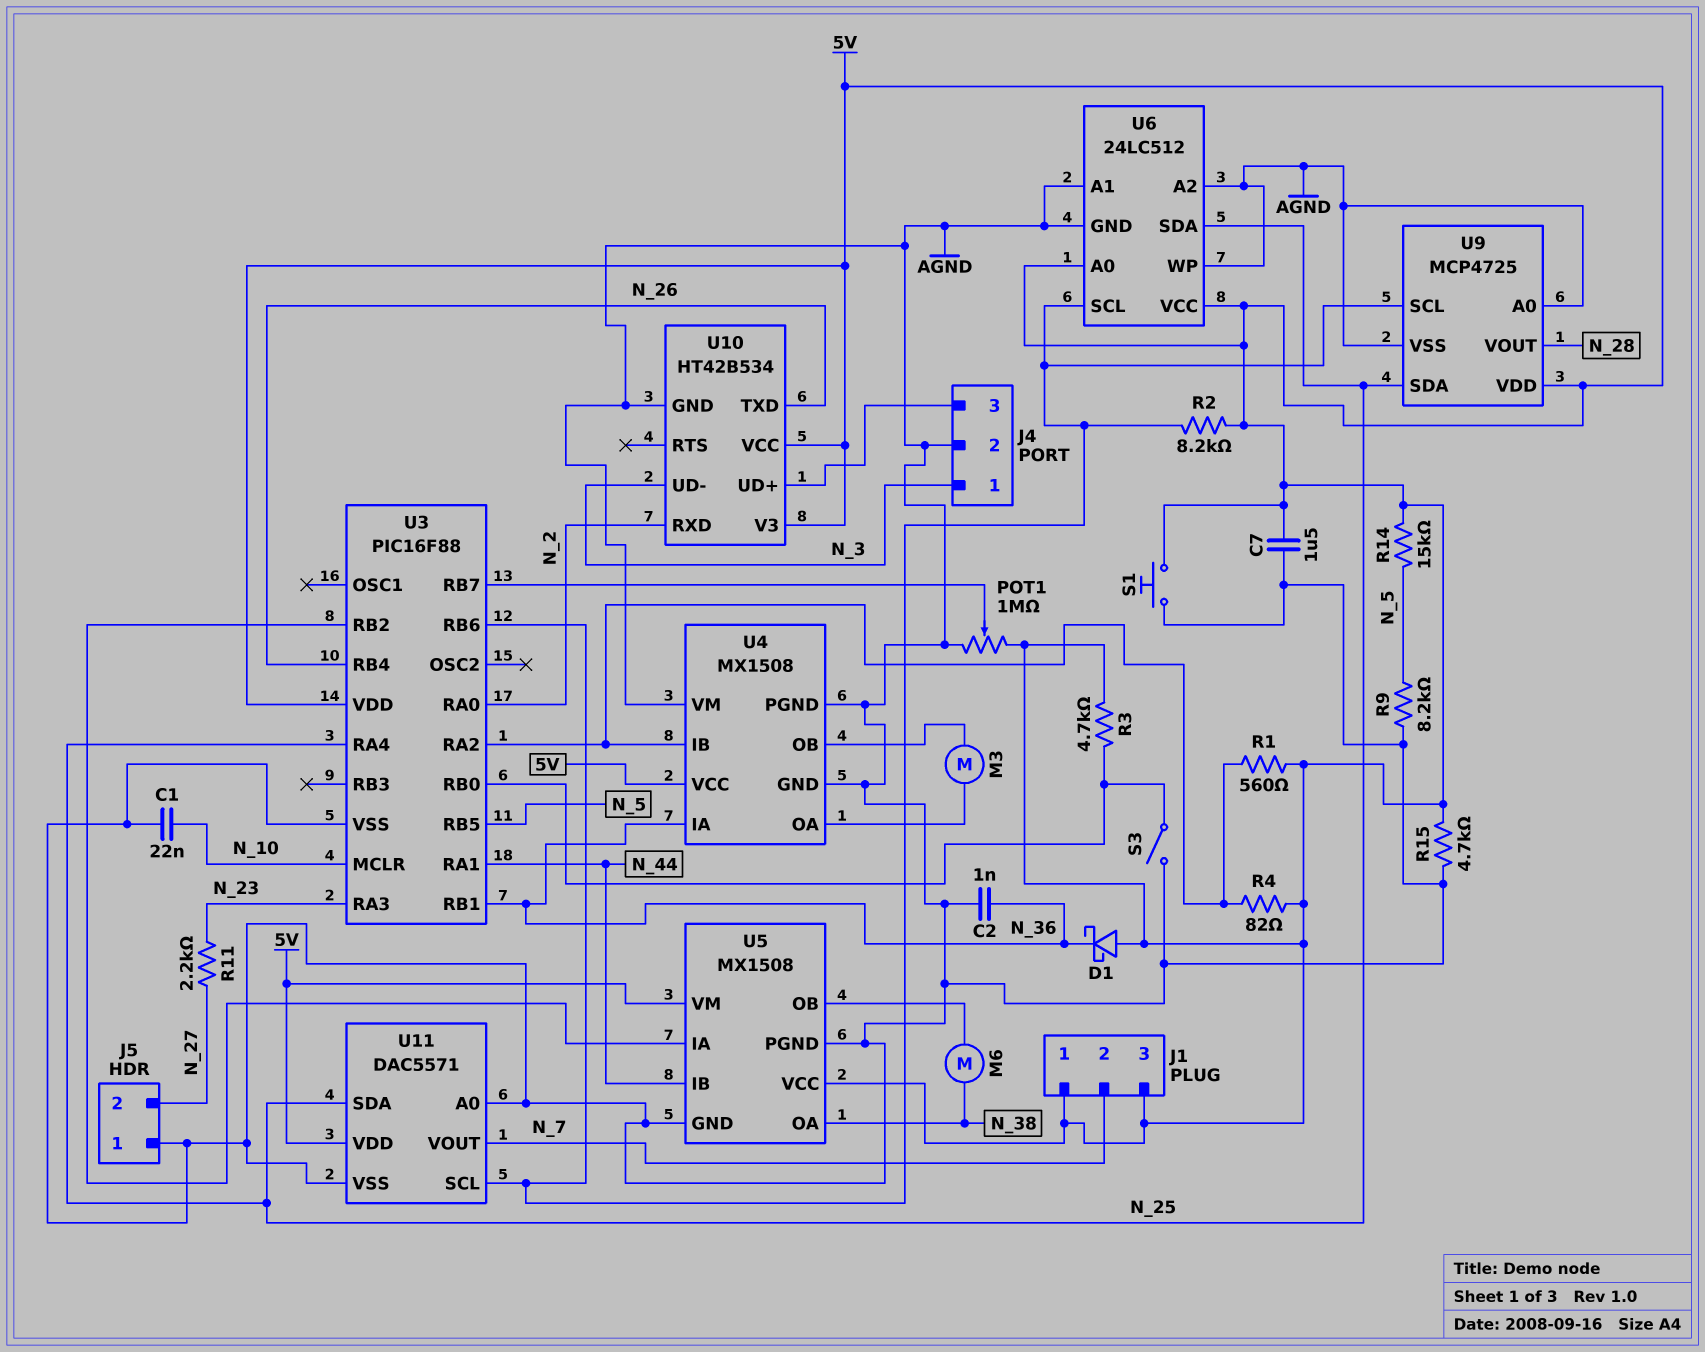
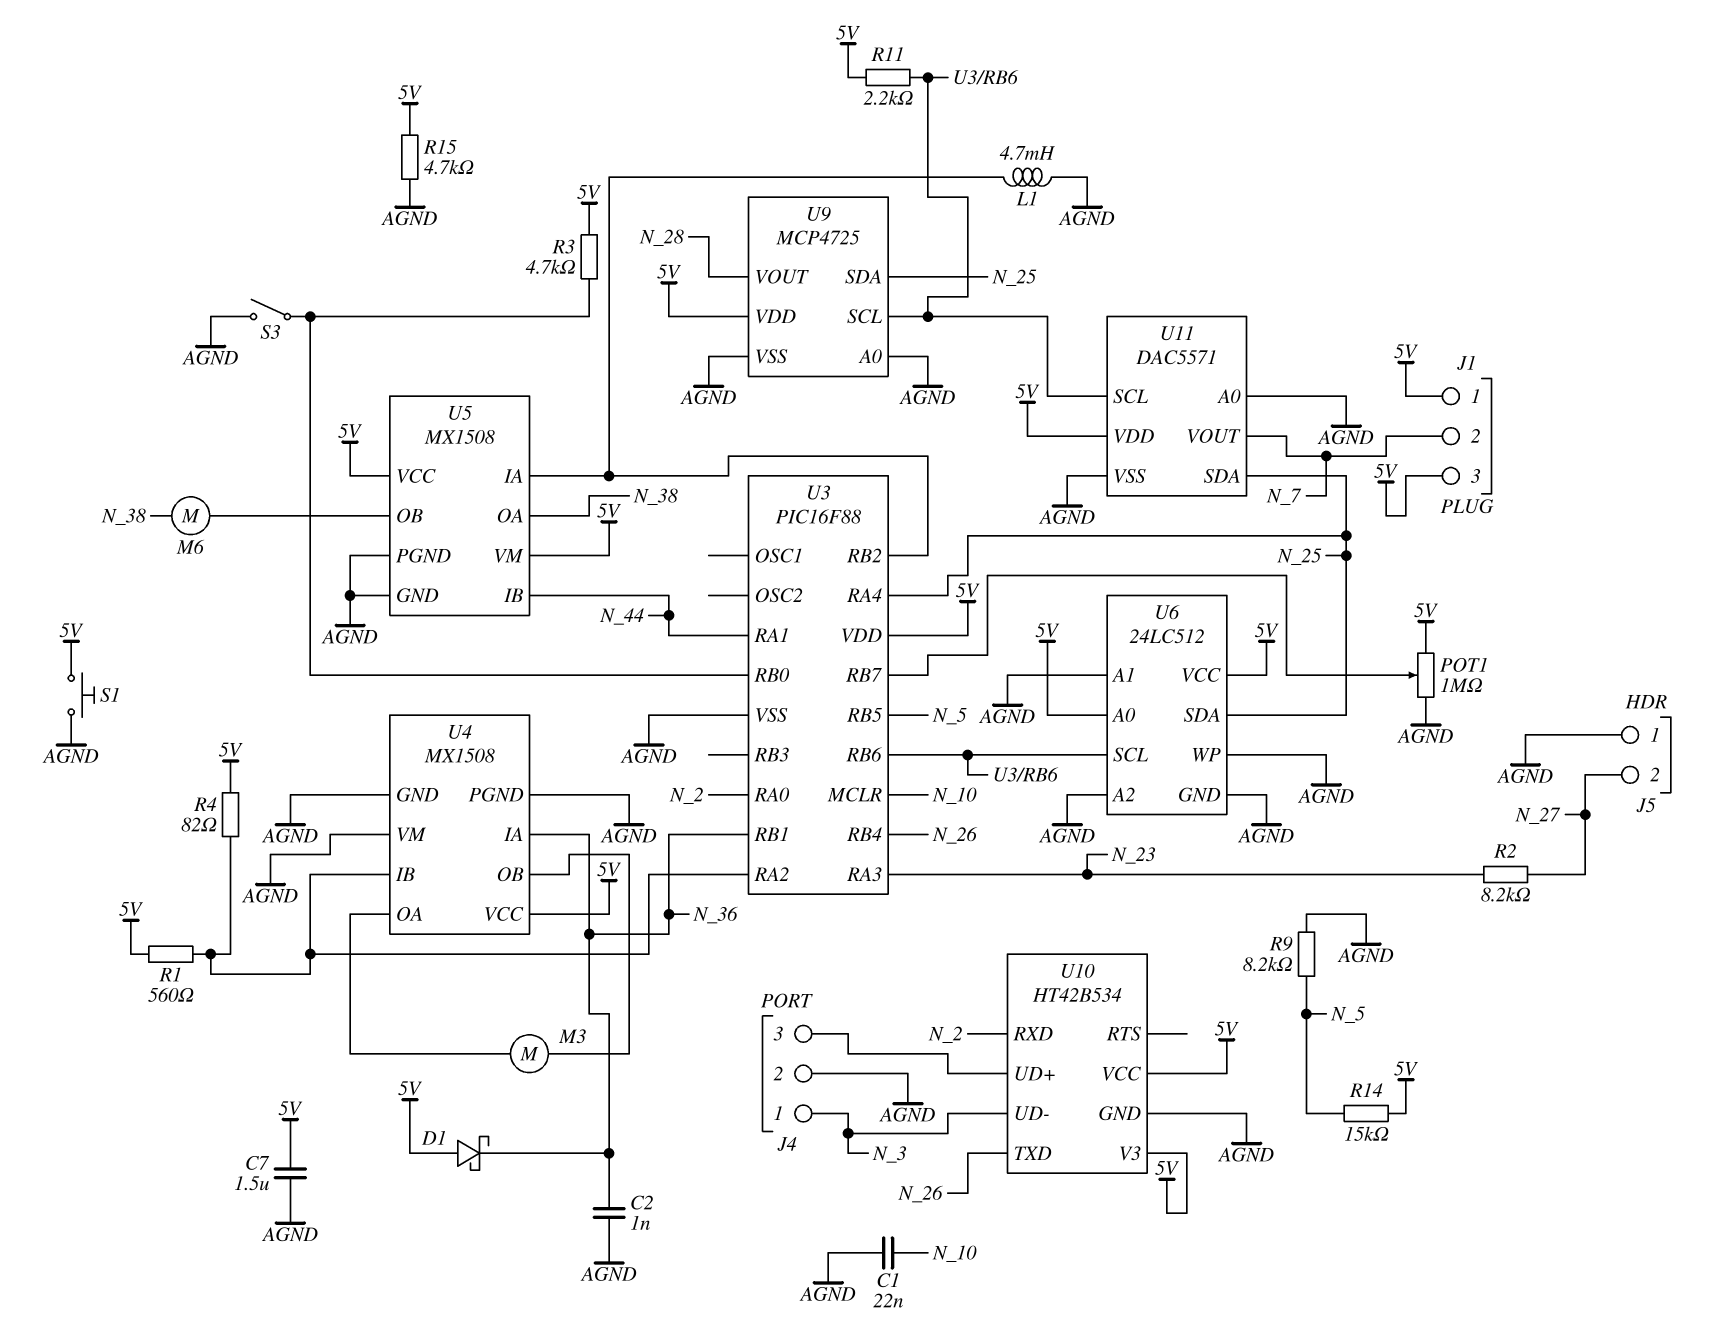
L1: none -> 4.7mH (AGND, U3/RB2)
R2: 8.2k (5V, U3/RB6) -> 8.2k (N_23, N_27)
R11: 2.2k (N_23, N_27) -> 2.2k (5V, U3/RB6)

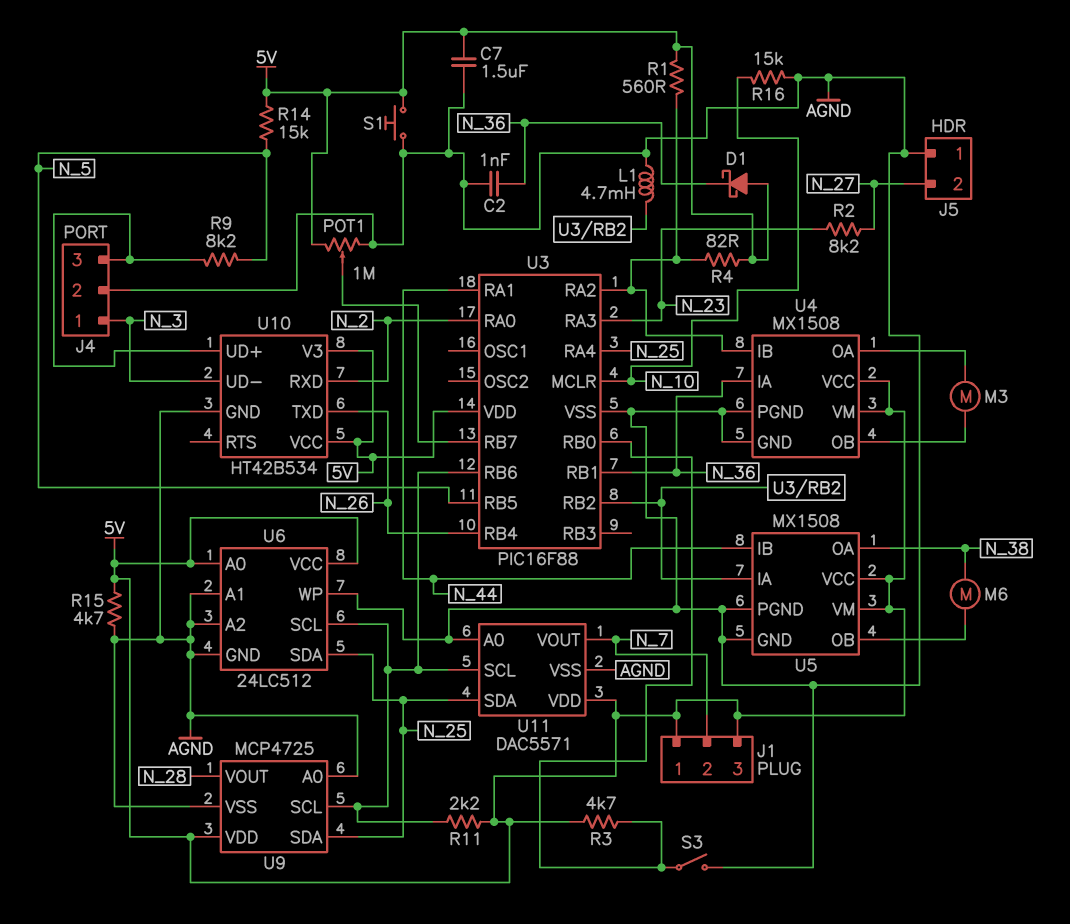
C1: 22nF (AGND, N_10) -> none
R9: 8.2k (AGND, N_5) -> 8.2k (J4/3, N_5)
R16: none -> 15k (AGND, N_10)
U4 pin VM: AGND -> 5V

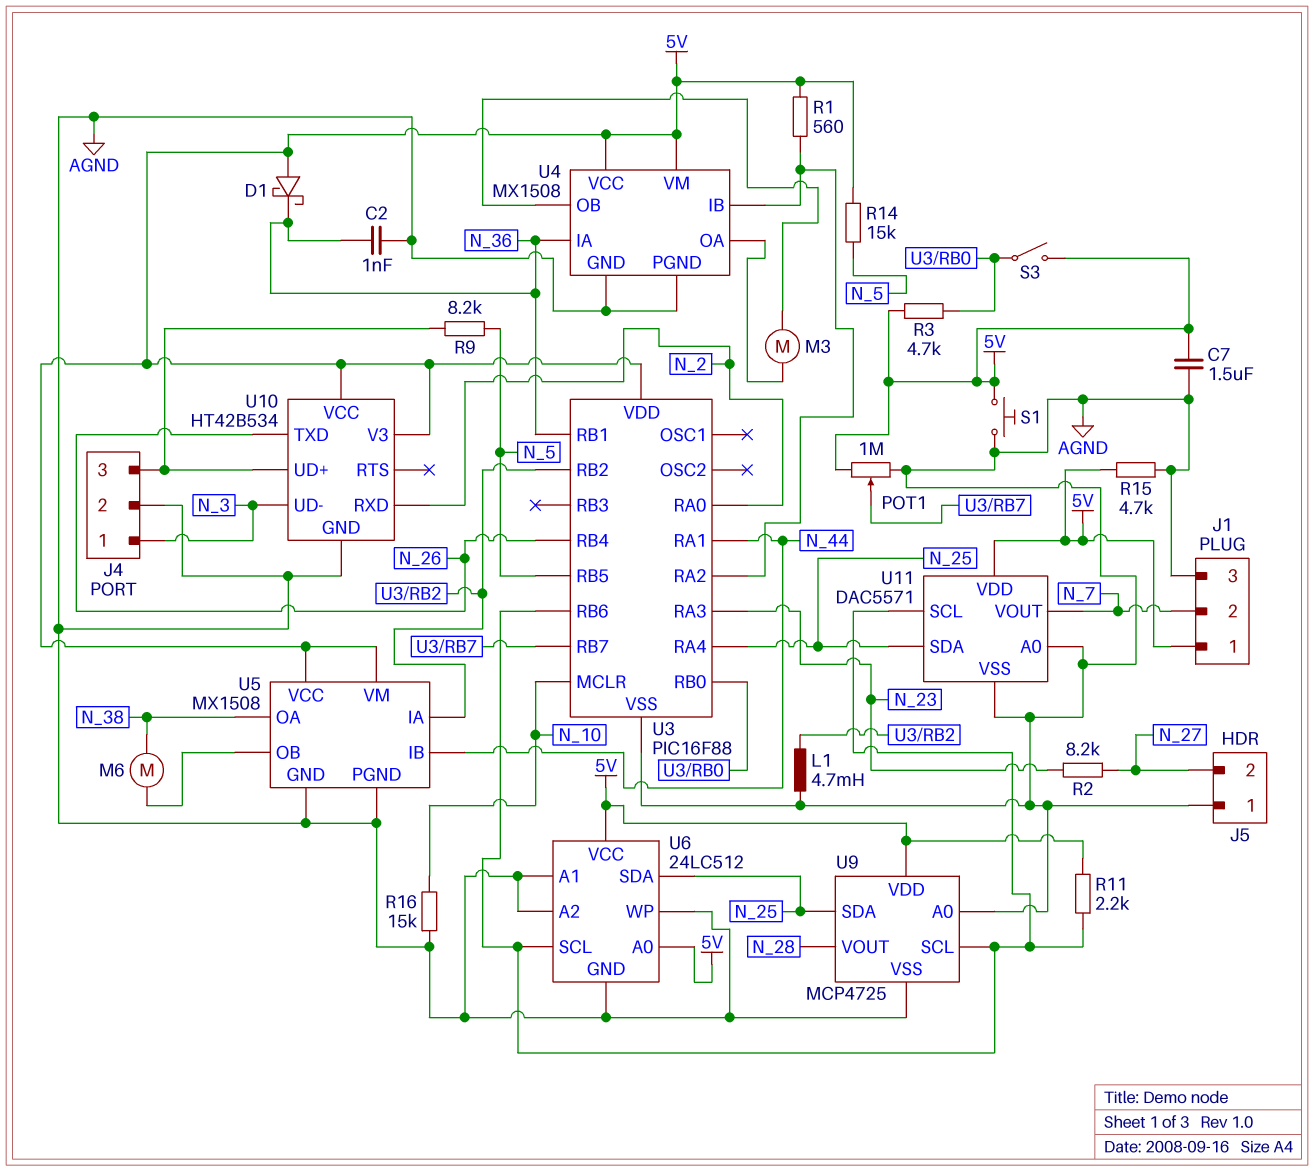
J1 pin 3: 5V -> AGND
R4: 82 (5V, U3/RA2) -> none
S3: switch (AGND, U3/RB0) -> switch (5V, U3/RB0)

